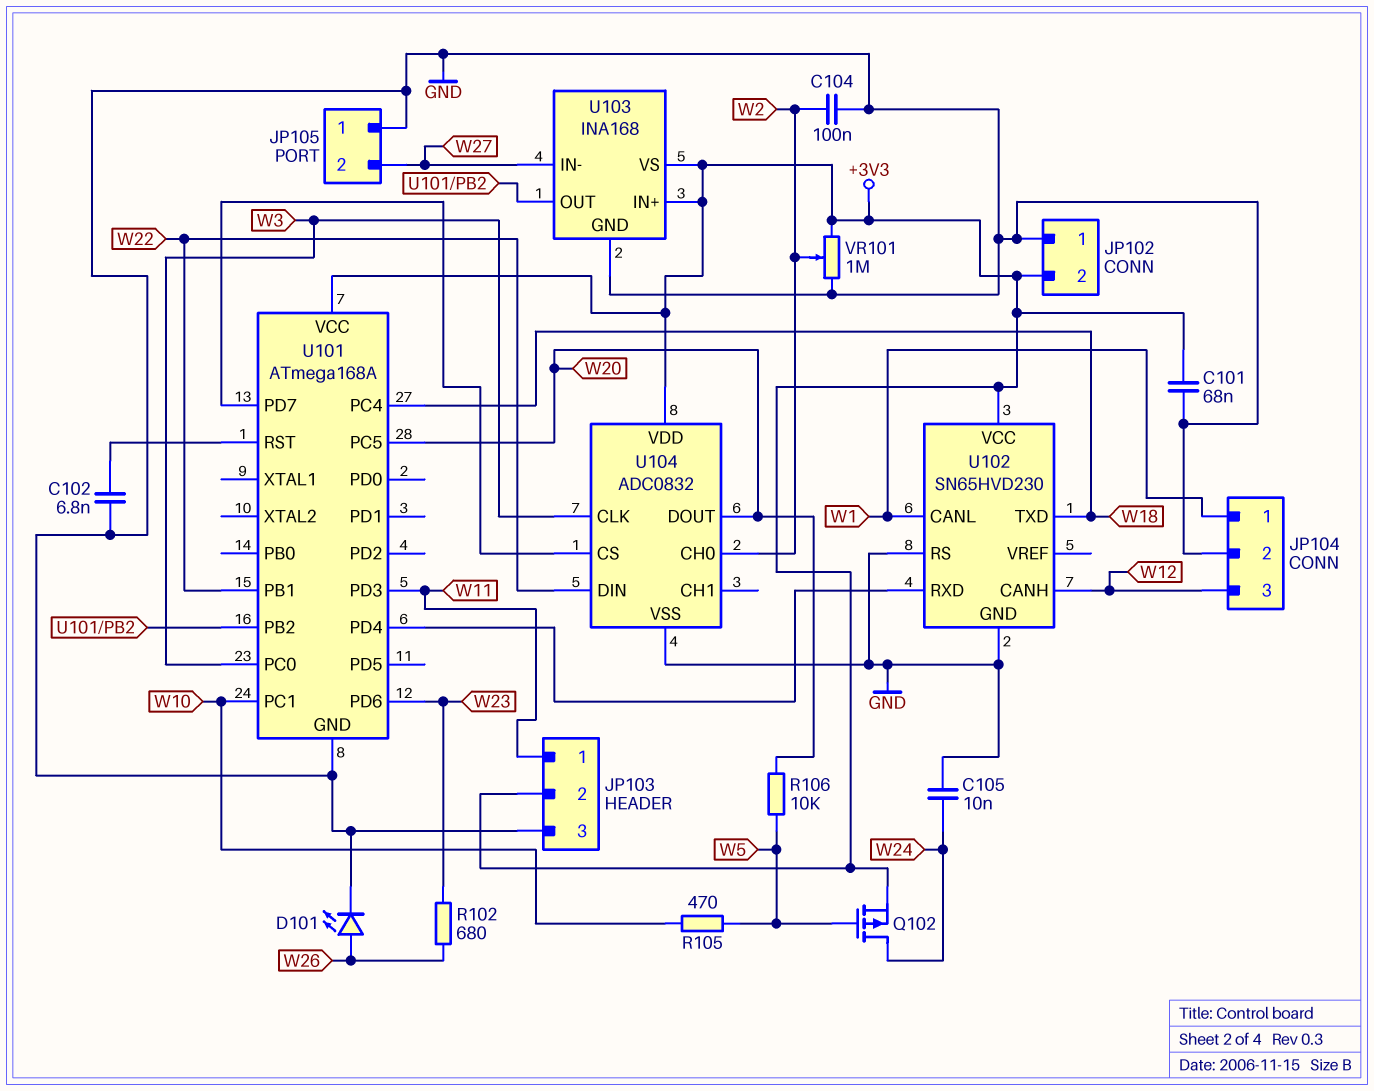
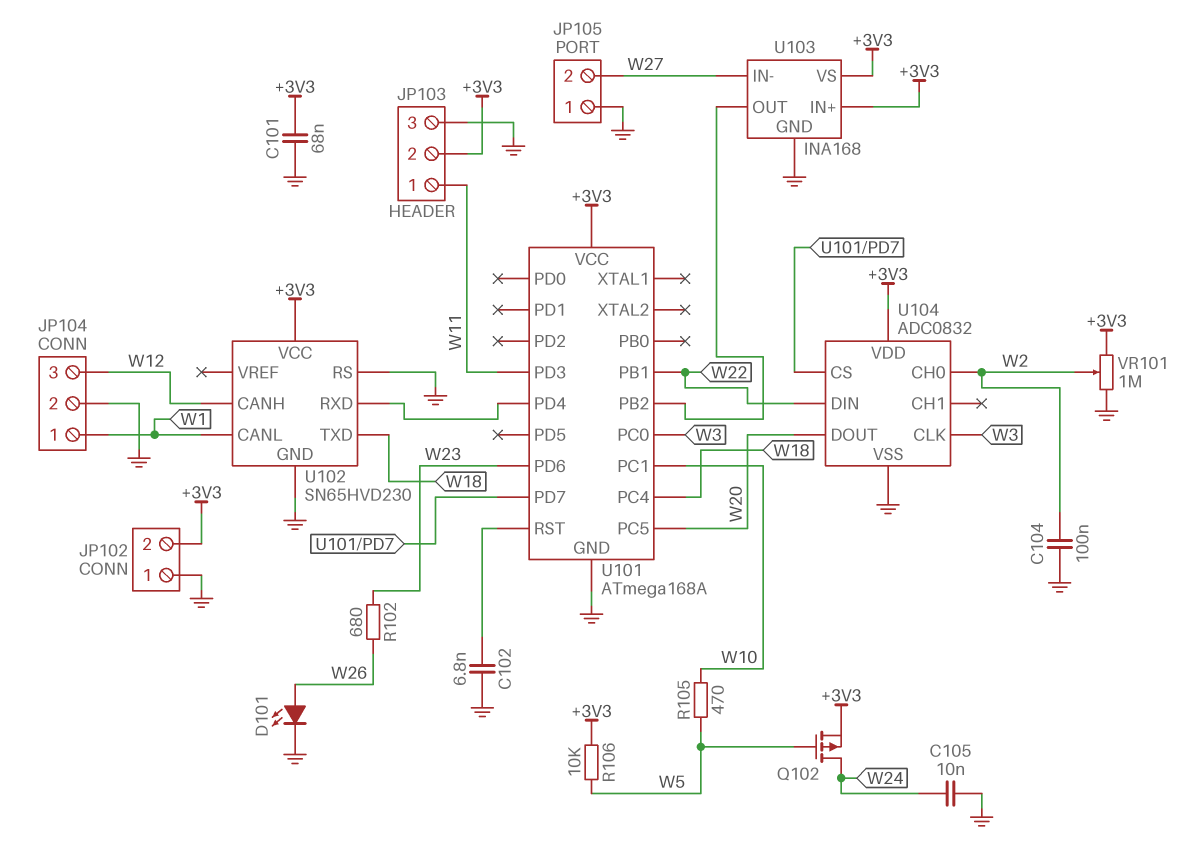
R106: 10k (W5, W20) -> 10k (+3V3, W5)

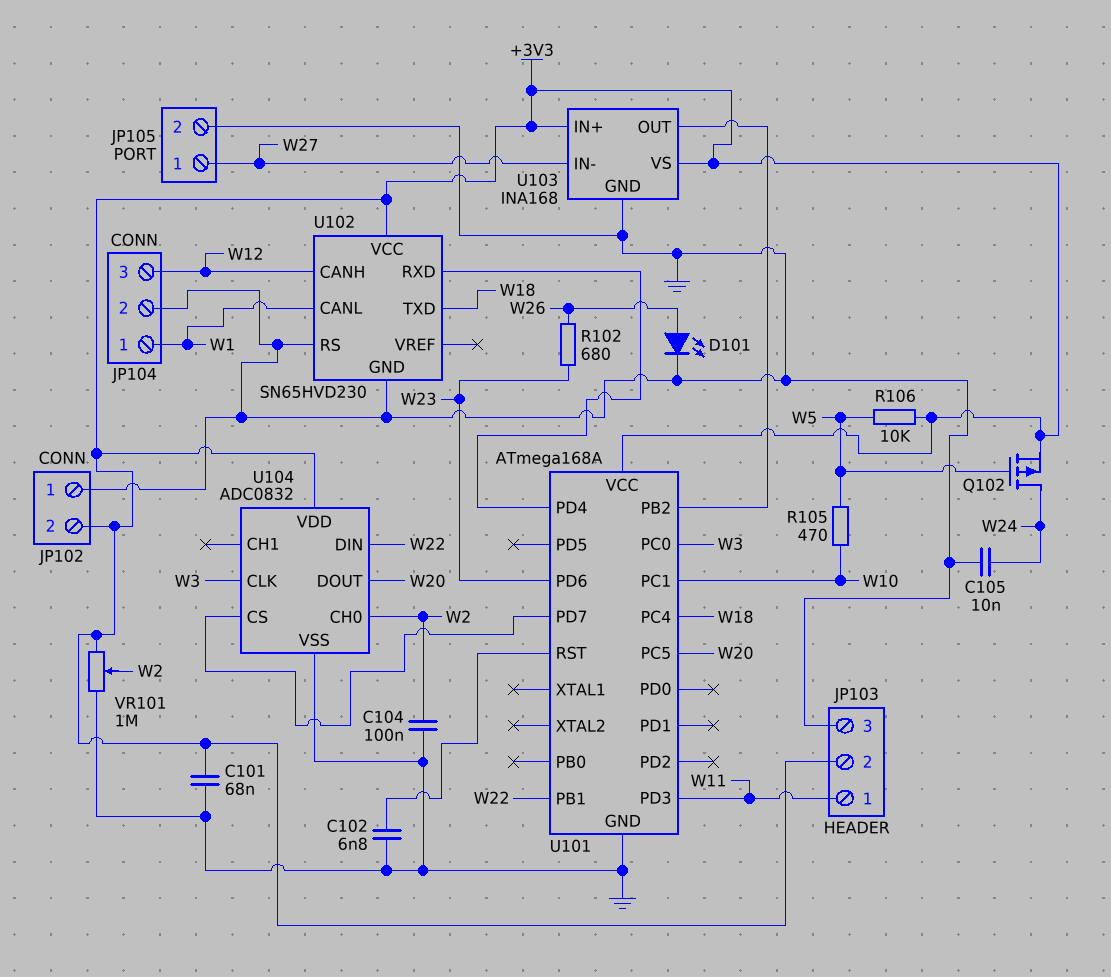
JP105 pin 1: GND -> W27
JP105 pin 2: W27 -> GND

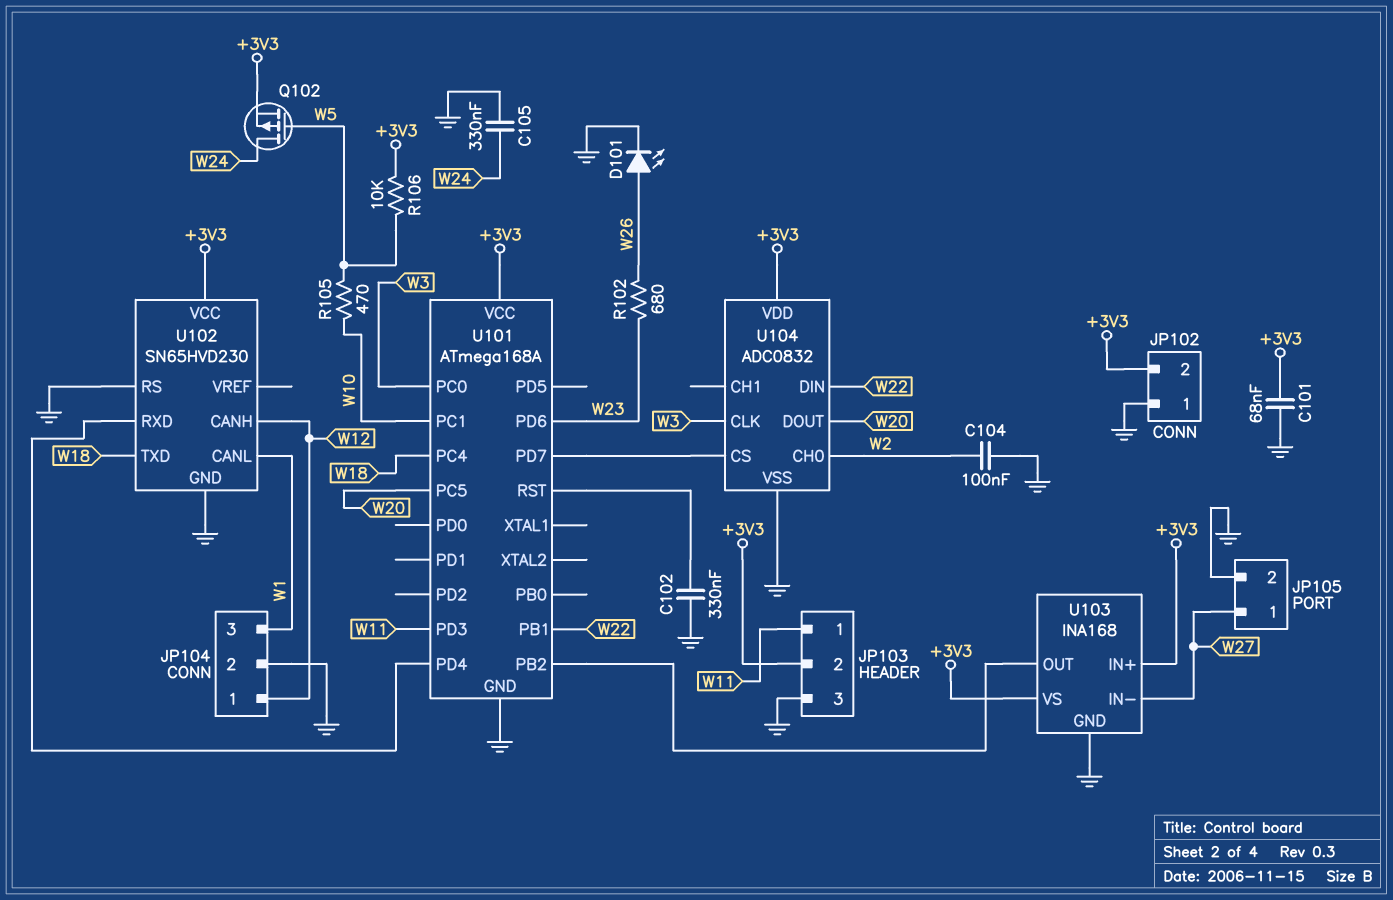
C102: 6.8nF (GND, U101/RST) -> 330nF (GND, U101/RST)
C105: 10nF (GND, W24) -> 330nF (GND, W24)
JP104 pin 1: W1 -> W12
JP104 pin 3: W12 -> W1
VR101: 1M (+3V3, GND, wiper W2) -> none

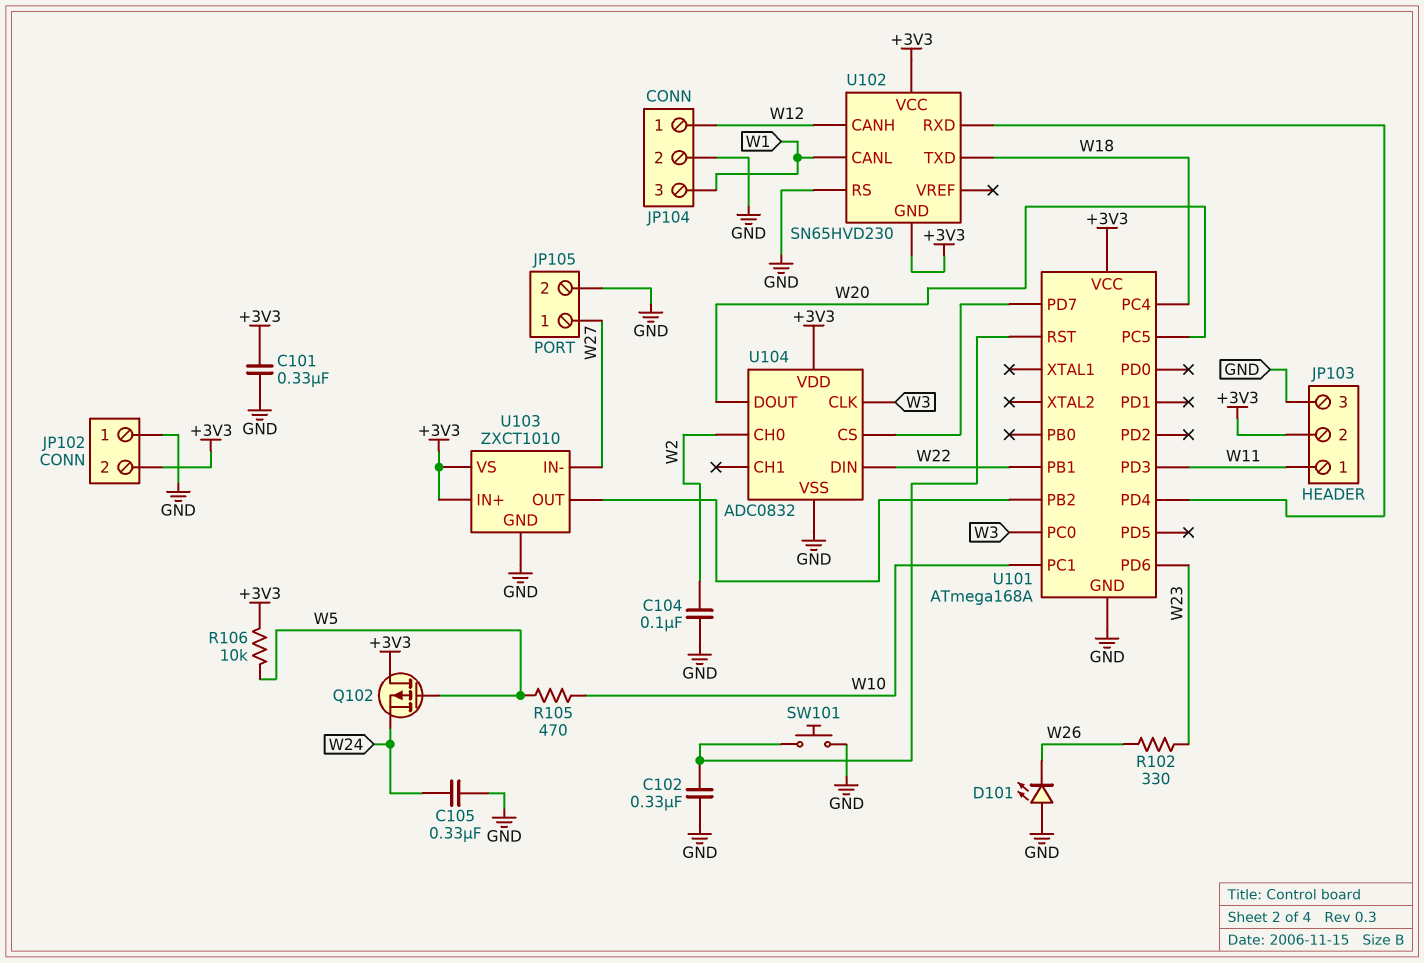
C101: 68nF (+3V3, GND) -> 330nF (+3V3, GND)
D101: LED (A W26, K GND) -> LED (A GND, K W26)
Q102: PMOS (G W5, D W24, S +3V3) -> PMOS (G W5, D +3V3, S W24)
R102: 680 (W23, W26) -> 330 (W23, W26)
SW101: none -> button (GND, U101/RST)
U102 pin GND: GND -> +3V3
U103: INA168 -> ZXCT1010

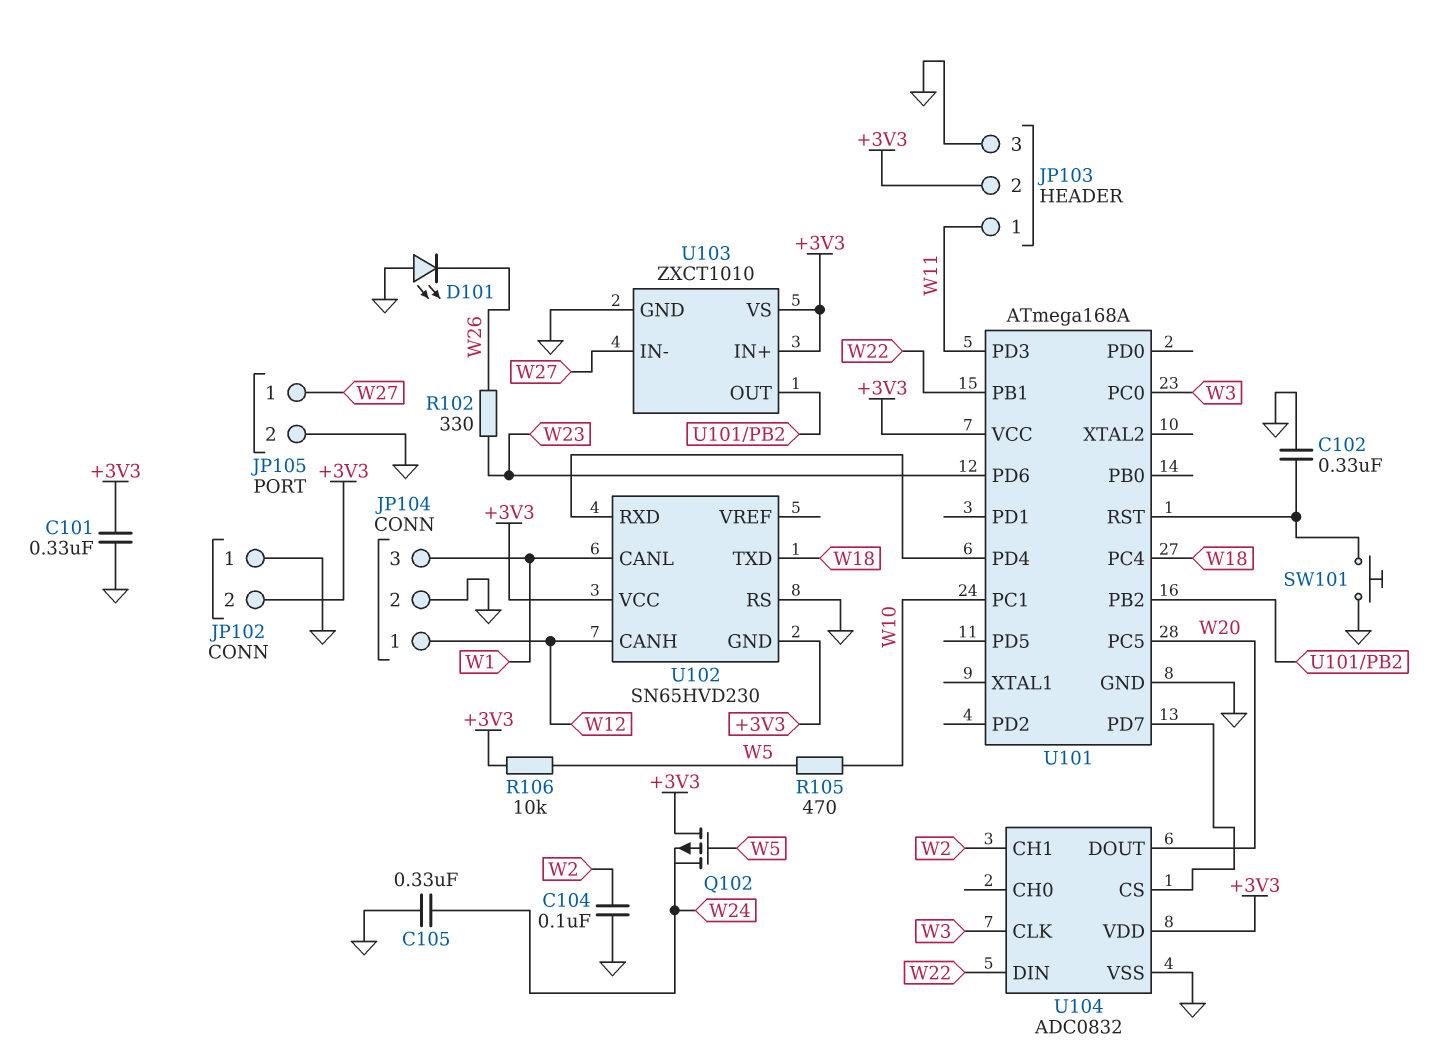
U104 pin CH0: W2 -> none
U104 pin CH1: none -> W2

